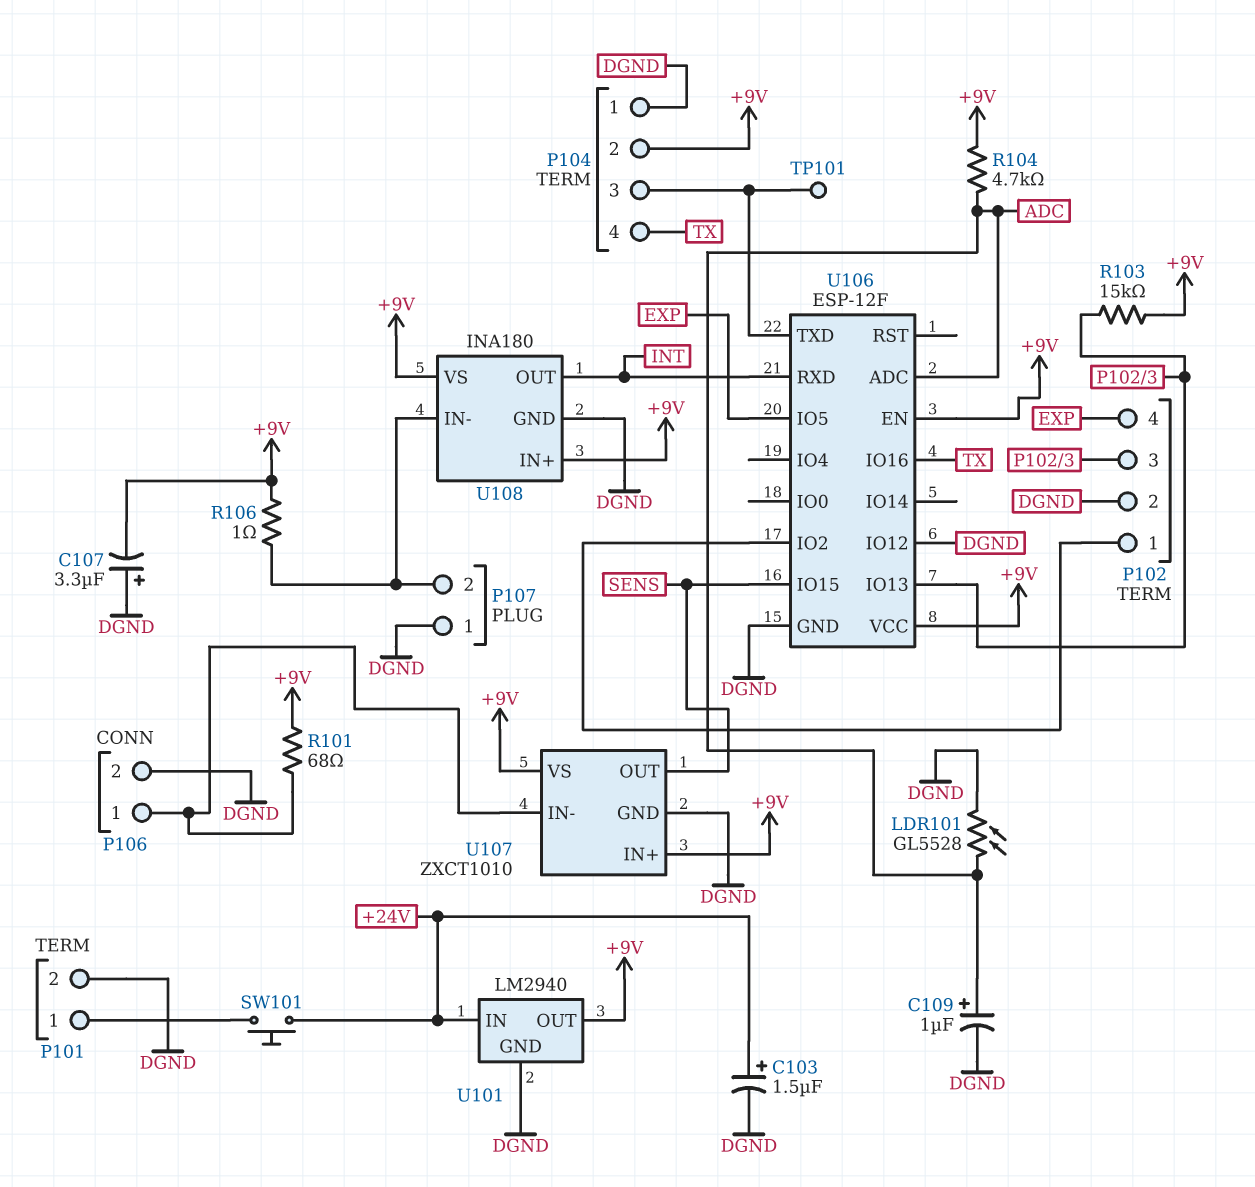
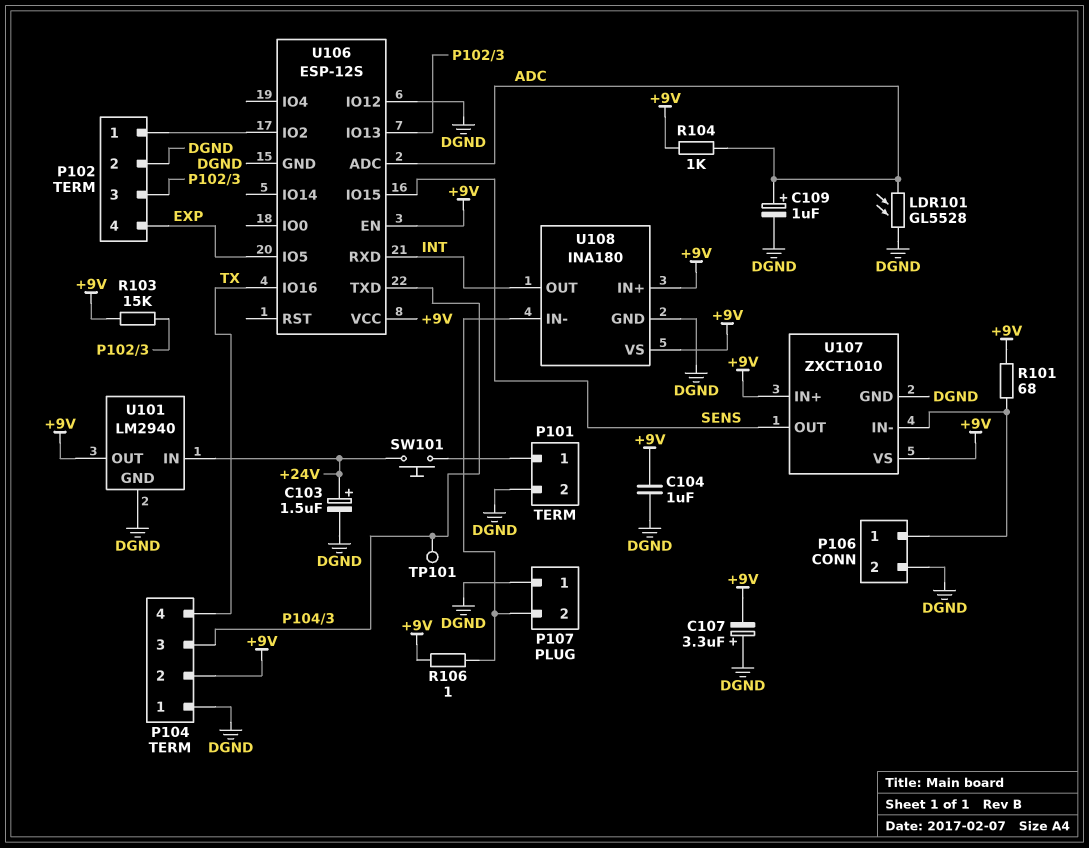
C104: none -> 1uF (+9V, DGND)
R104: 4.7k (+9V, ADC) -> 1k (+9V, ADC)
U106: ESP-12F -> ESP-12S

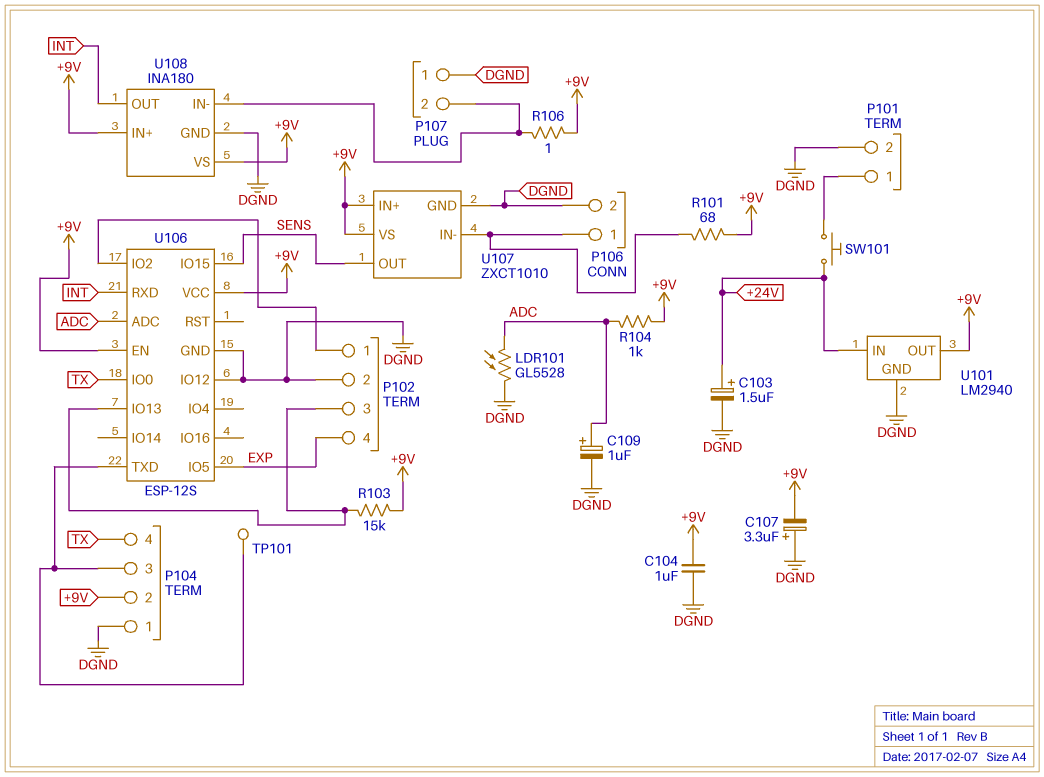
U106 pin IO0: none -> TX
U106 pin IO16: TX -> none

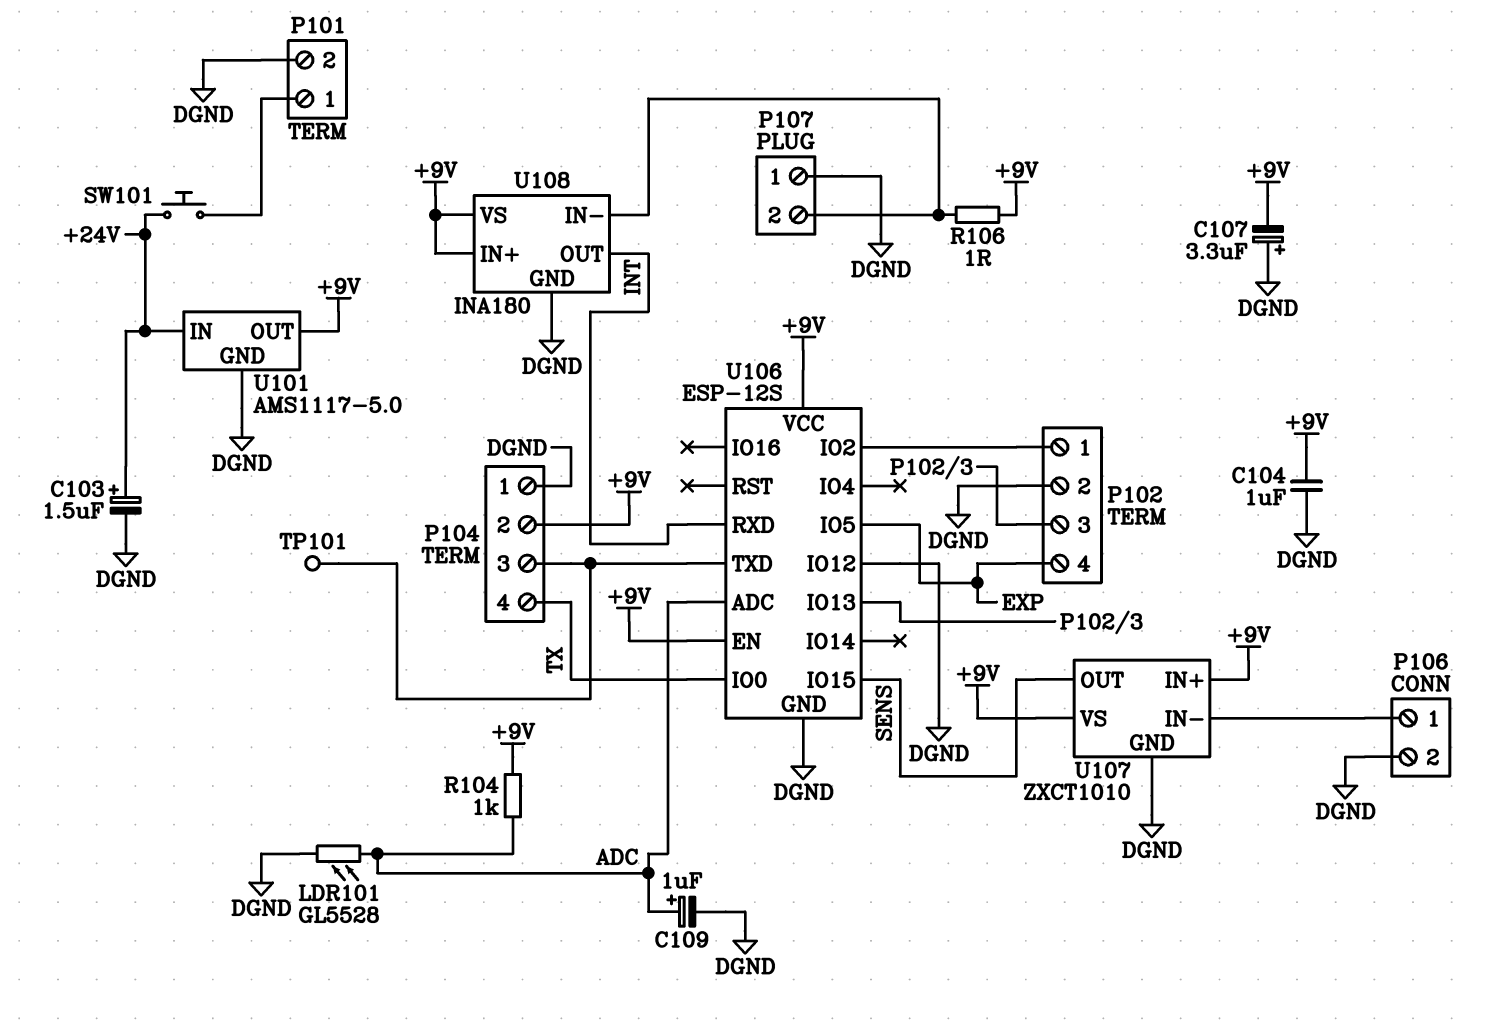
R101: 68 (+9V, P106/1) -> none
R103: 15k (+9V, P102/3) -> none
U101: LM2940 -> AMS1117-5.0

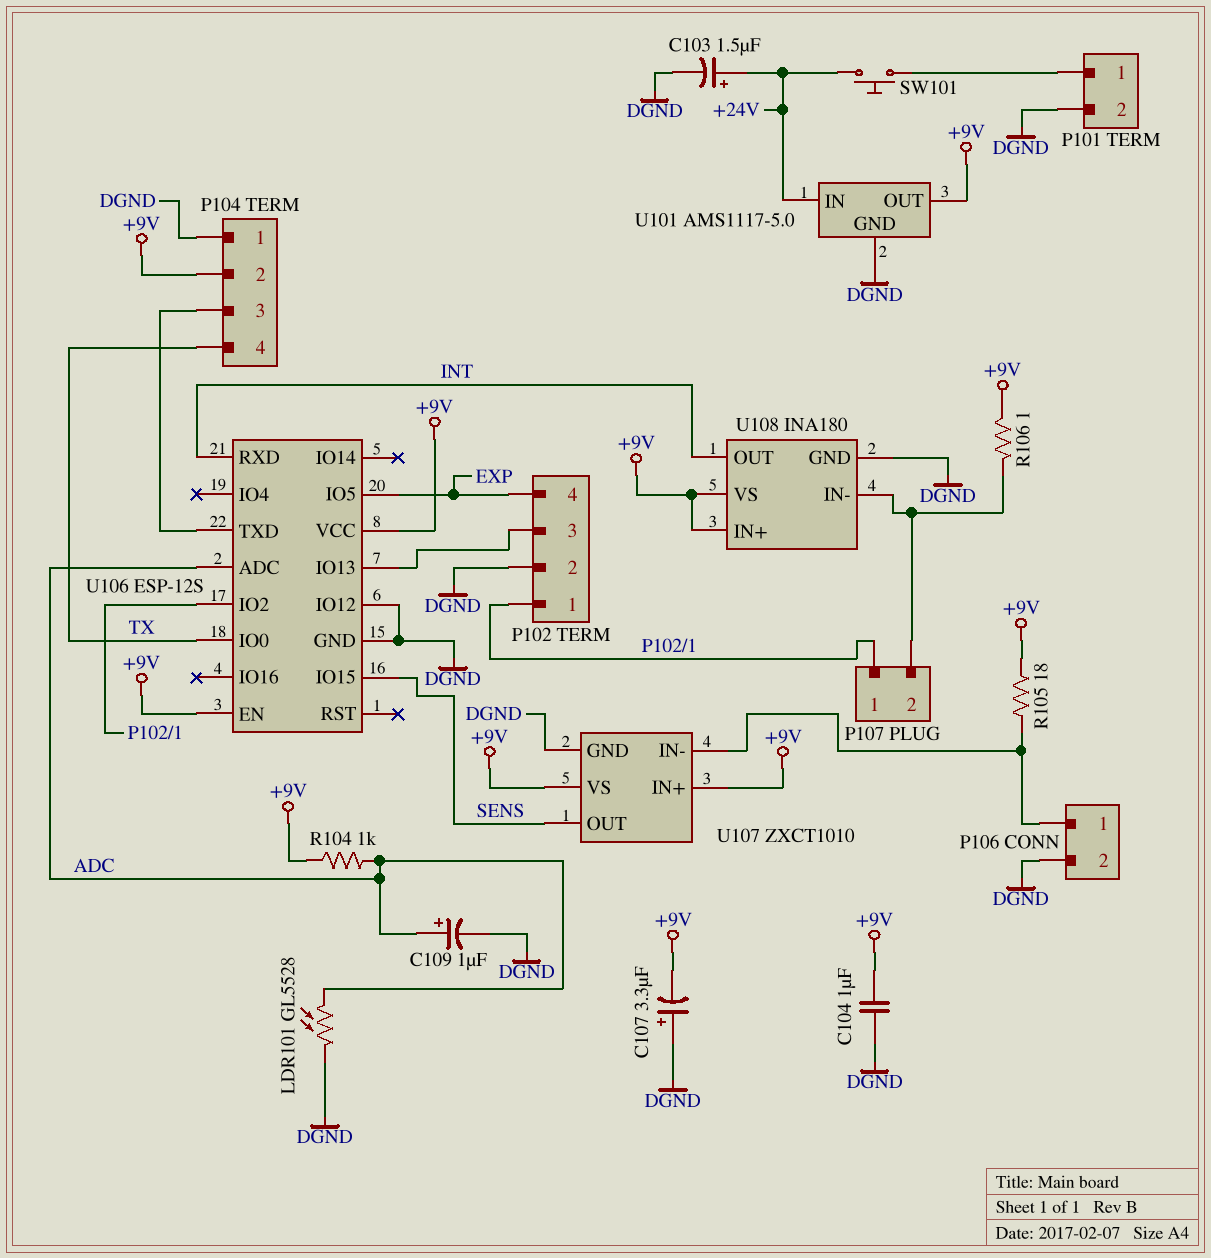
P107 pin 1: DGND -> P102/1
R105: none -> 18 (+9V, P106/1)
TP101: test point (P104/3) -> none

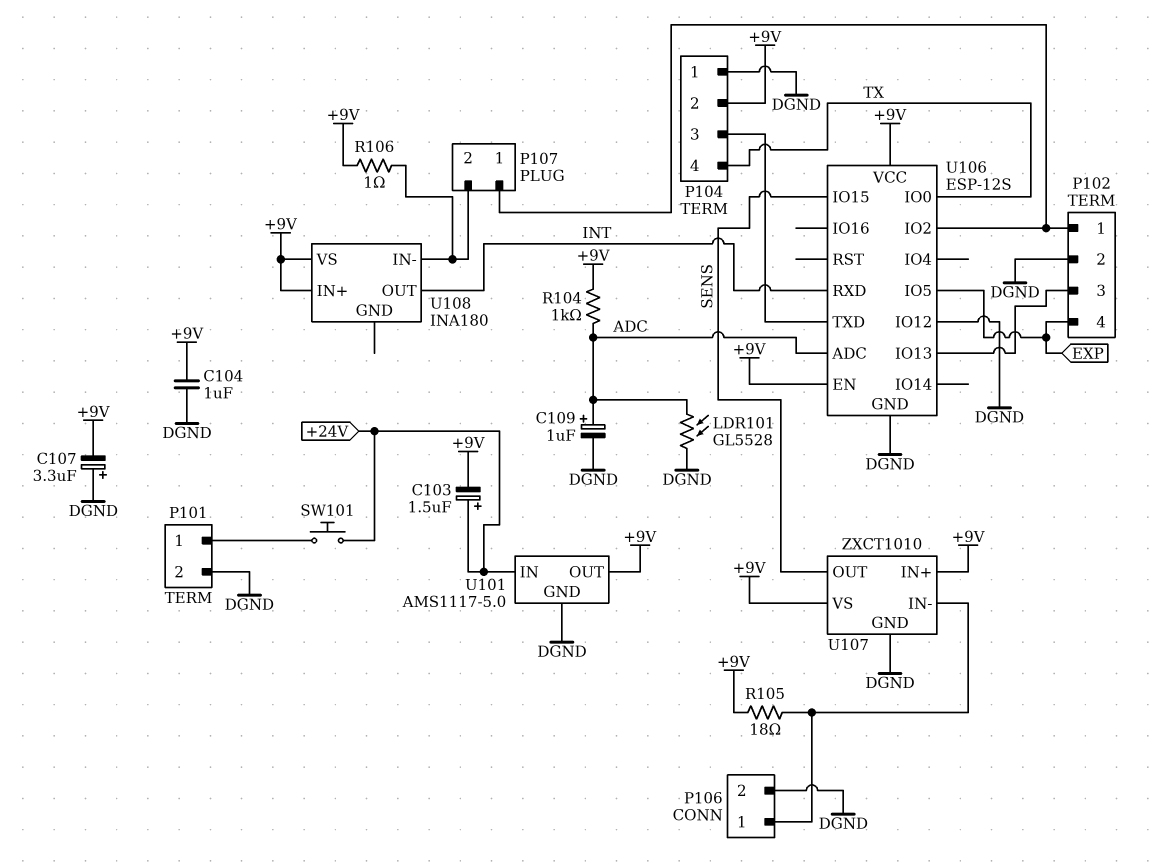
C103: 1.5uF (plus +24V, minus DGND) -> 1.5uF (plus +24V, minus +9V)
U108 pin GND: DGND -> none

